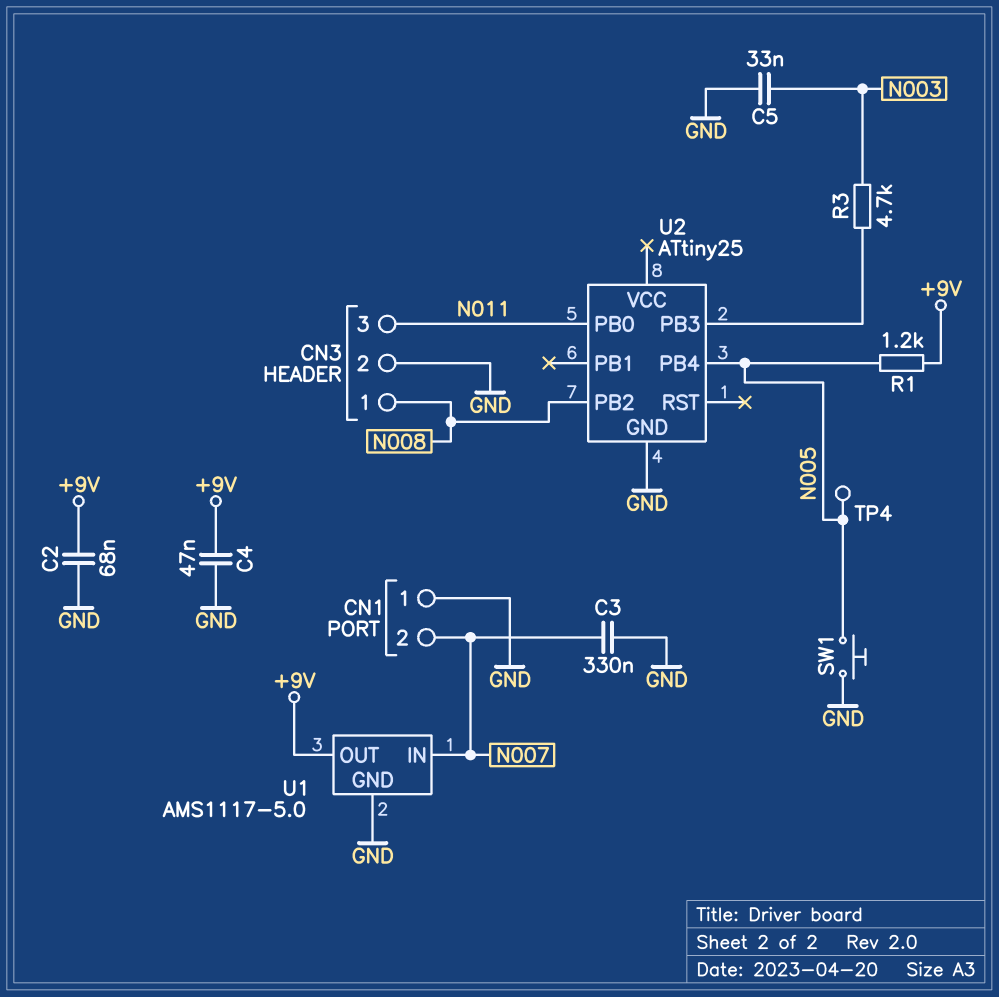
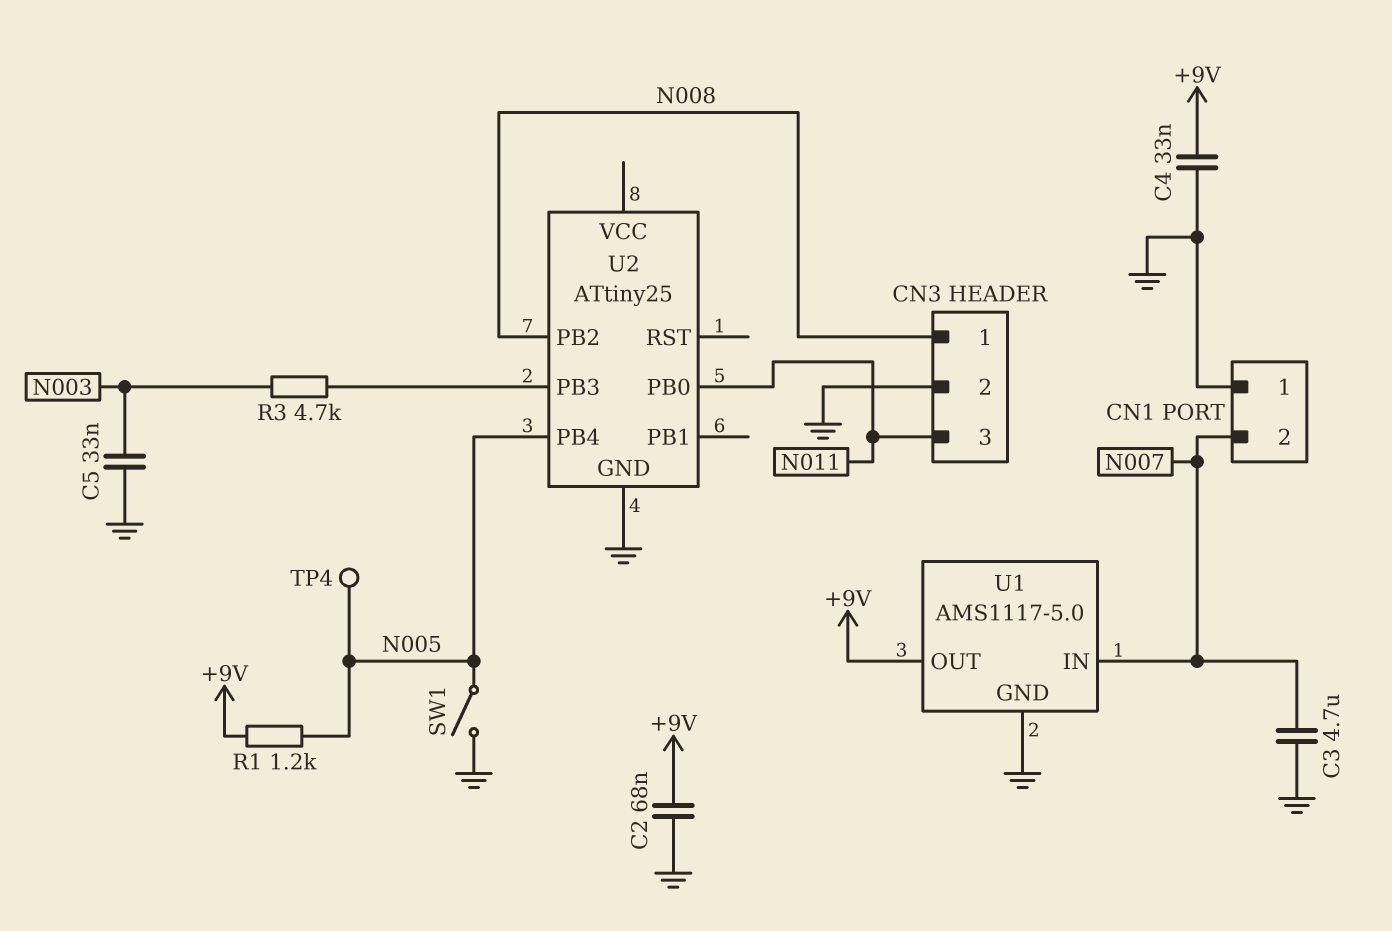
C3: 330nF (GND, N007) -> 4.7uF (GND, N007)
C4: 47nF (+9V, GND) -> 33nF (+9V, GND)
SW1: button (GND, N005) -> switch (GND, N005)

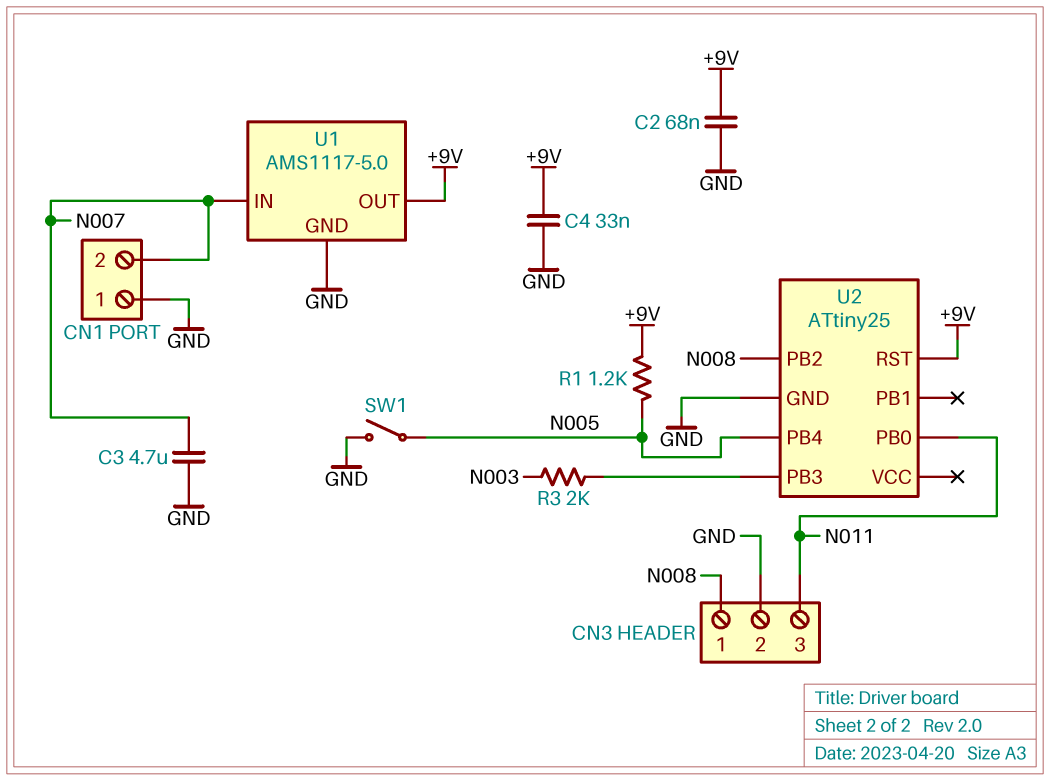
C5: 33nF (GND, N003) -> none
R3: 4.7k (N003, U2/PB3) -> 2k (N003, U2/PB3)
TP4: test point (N005) -> none
U2 pin RST: none -> +9V

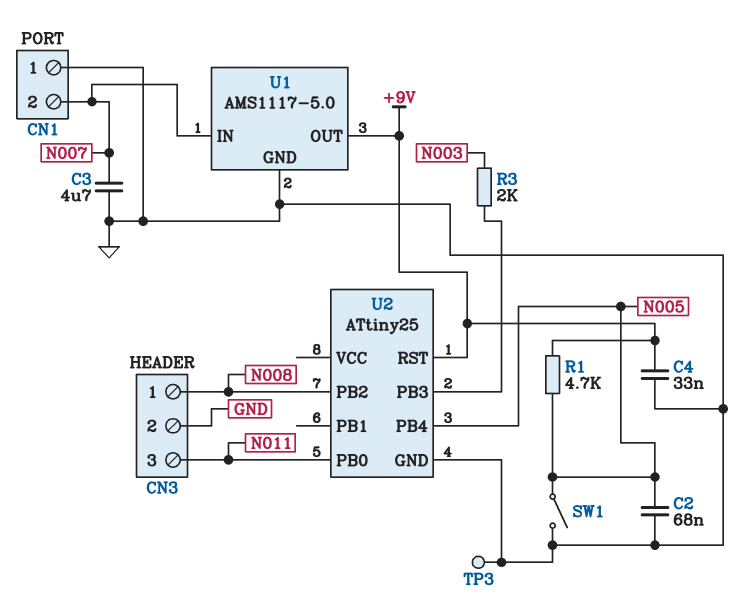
C2: 68nF (+9V, GND) -> 68nF (GND, N005)
R1: 1.2k (+9V, N005) -> 4.7k (+9V, N005)
TP3: none -> test point (GND)

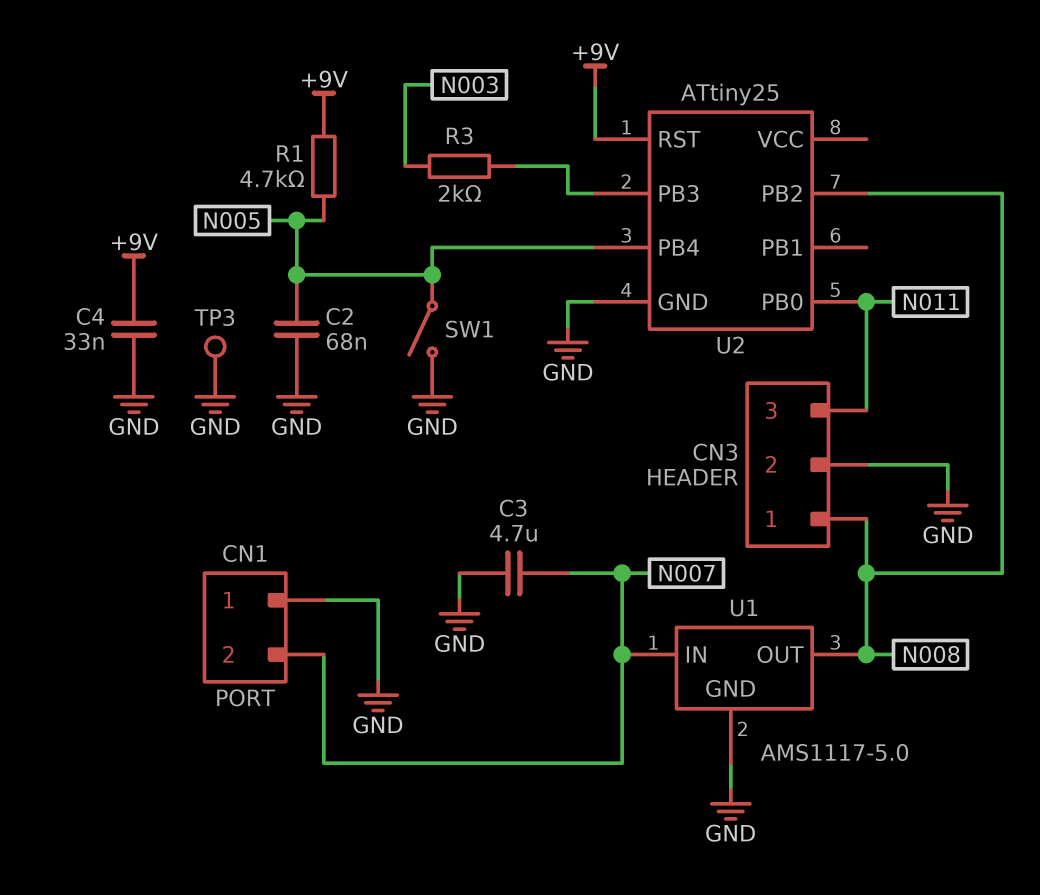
U1 pin OUT: +9V -> N008

